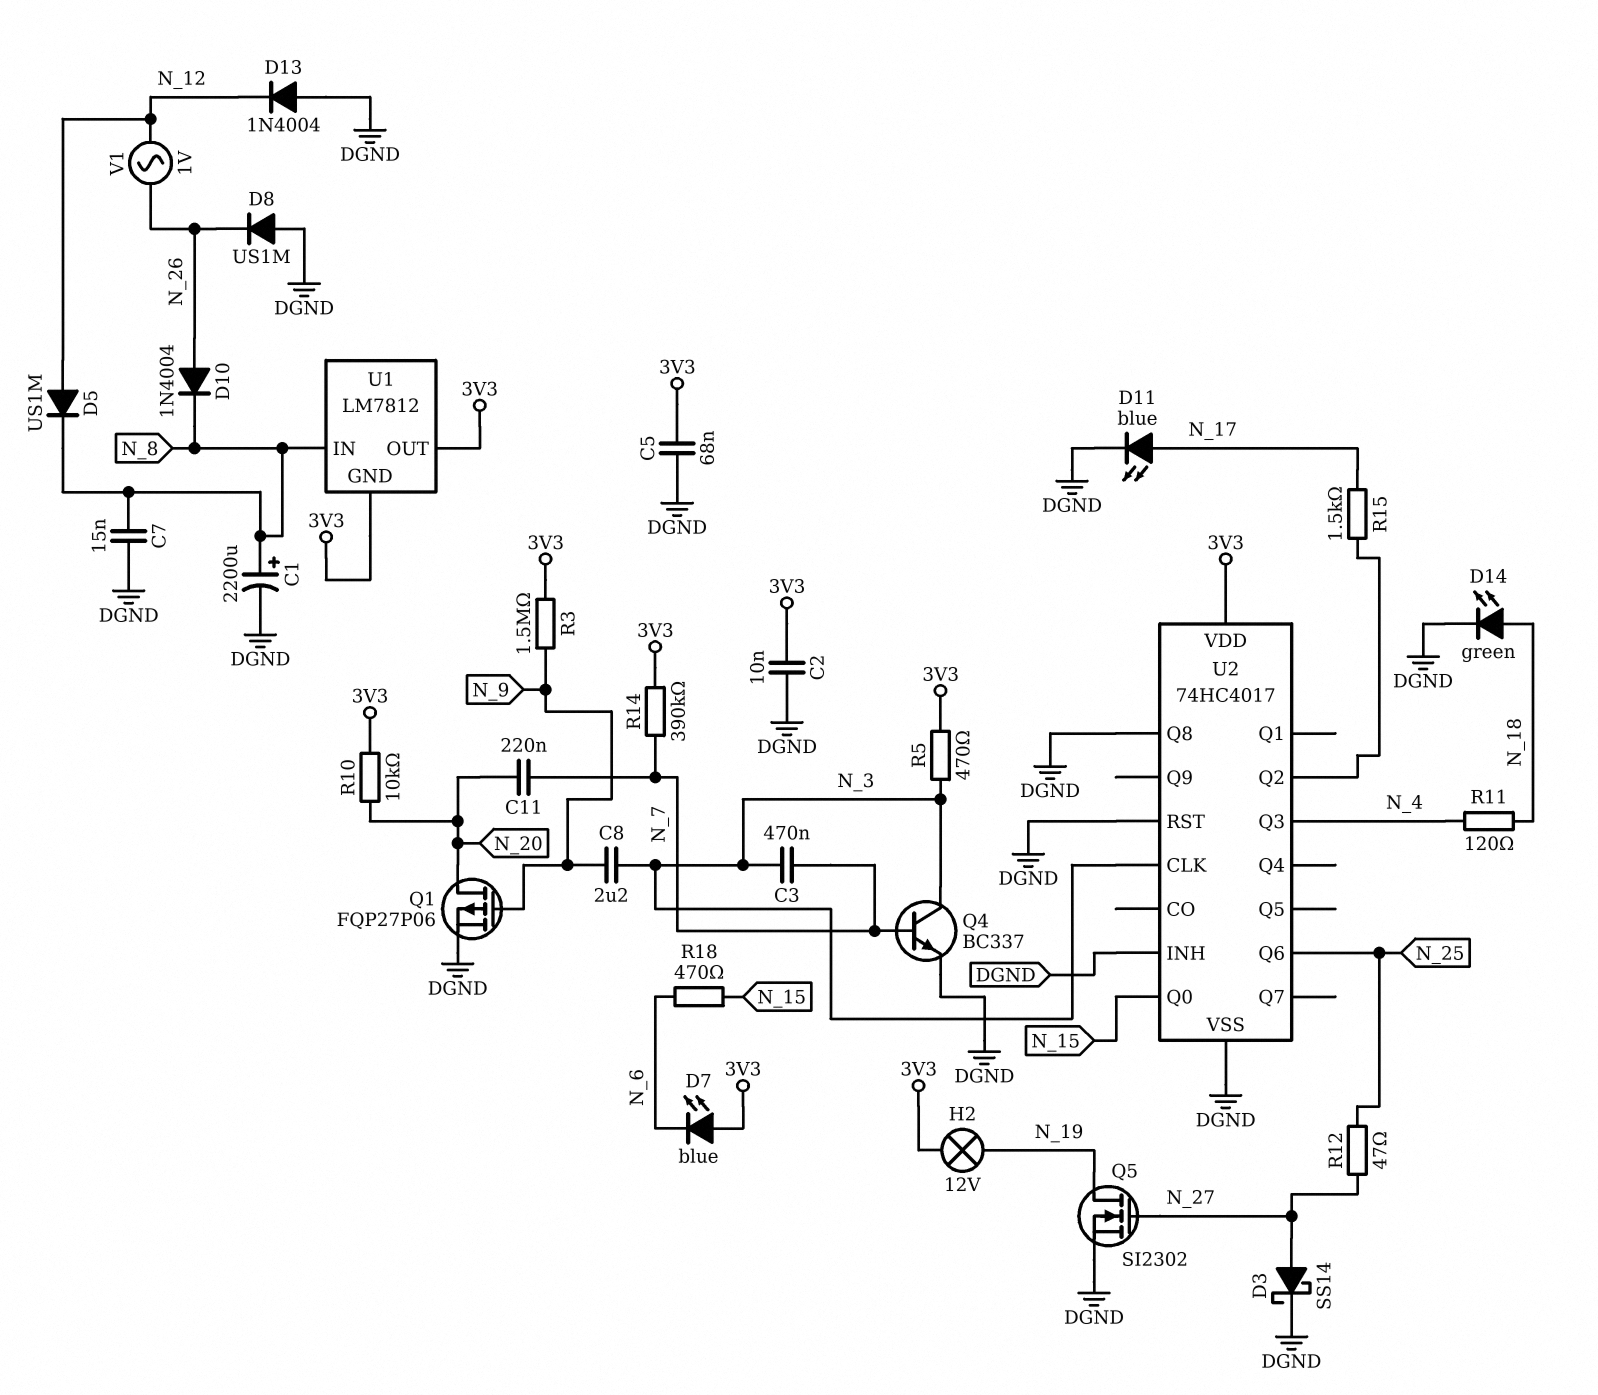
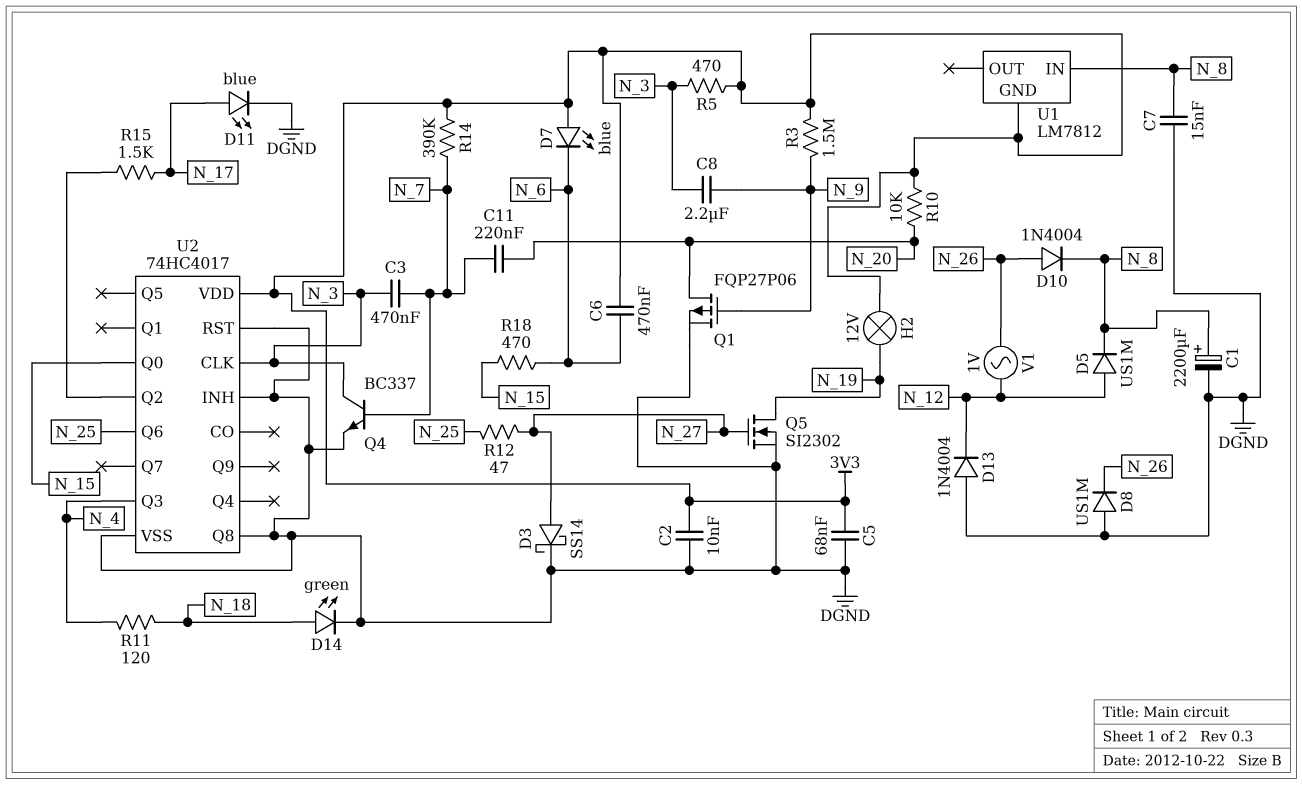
C6: none -> 470nF (3V3, N_6)
U1 pin OUT: 3V3 -> none

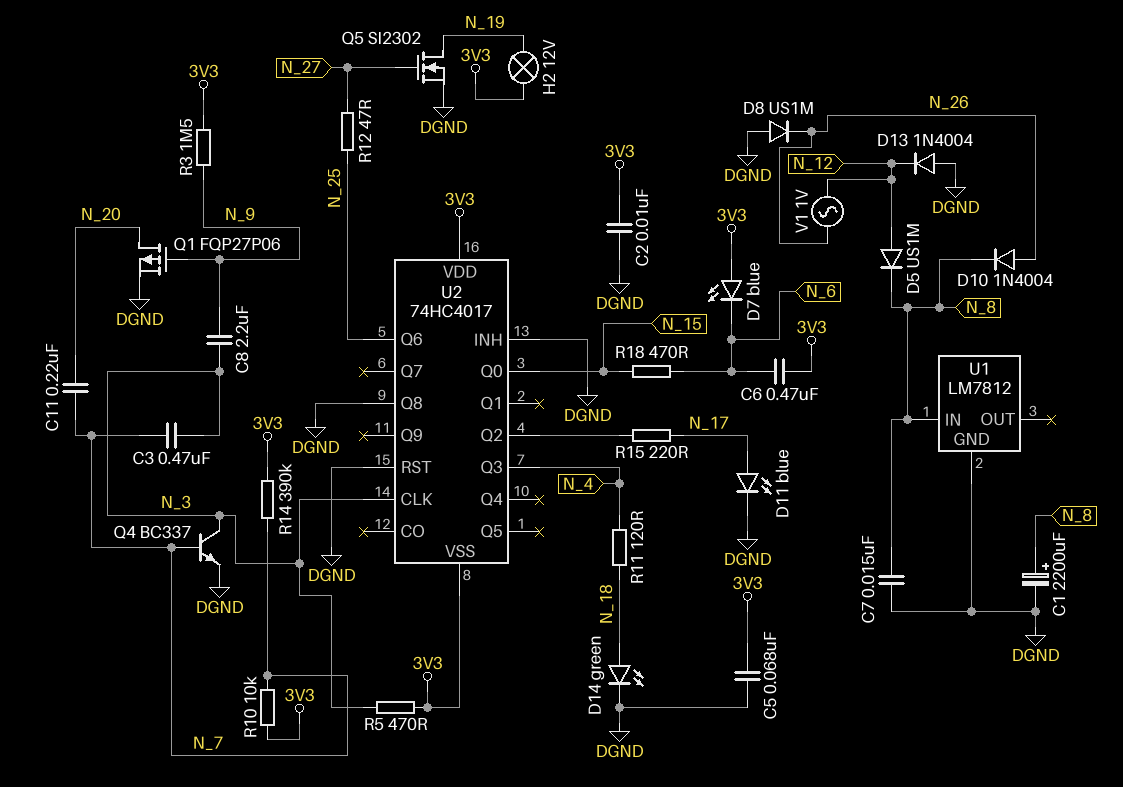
D3: schottky SS14 (A N_27, K DGND) -> none
R10: 10k (3V3, N_20) -> 10k (3V3, N_7)
R15: 1.5k (N_17, U2/Q2) -> 220 (N_17, U2/Q2)
U1 pin GND: 3V3 -> DGND
U2 pin VSS: DGND -> 3V3

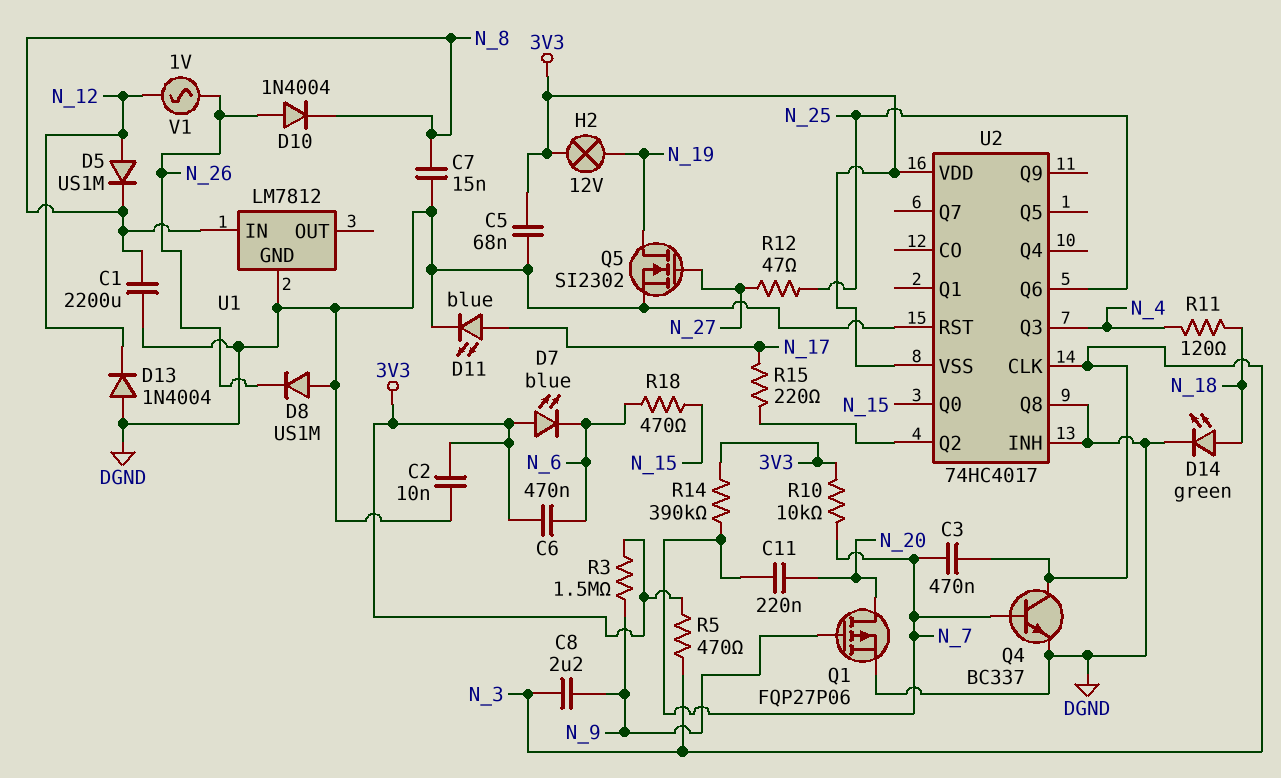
C1: 2200uF (plus N_8, minus DGND) -> 2200uF (DGND, N_8)

